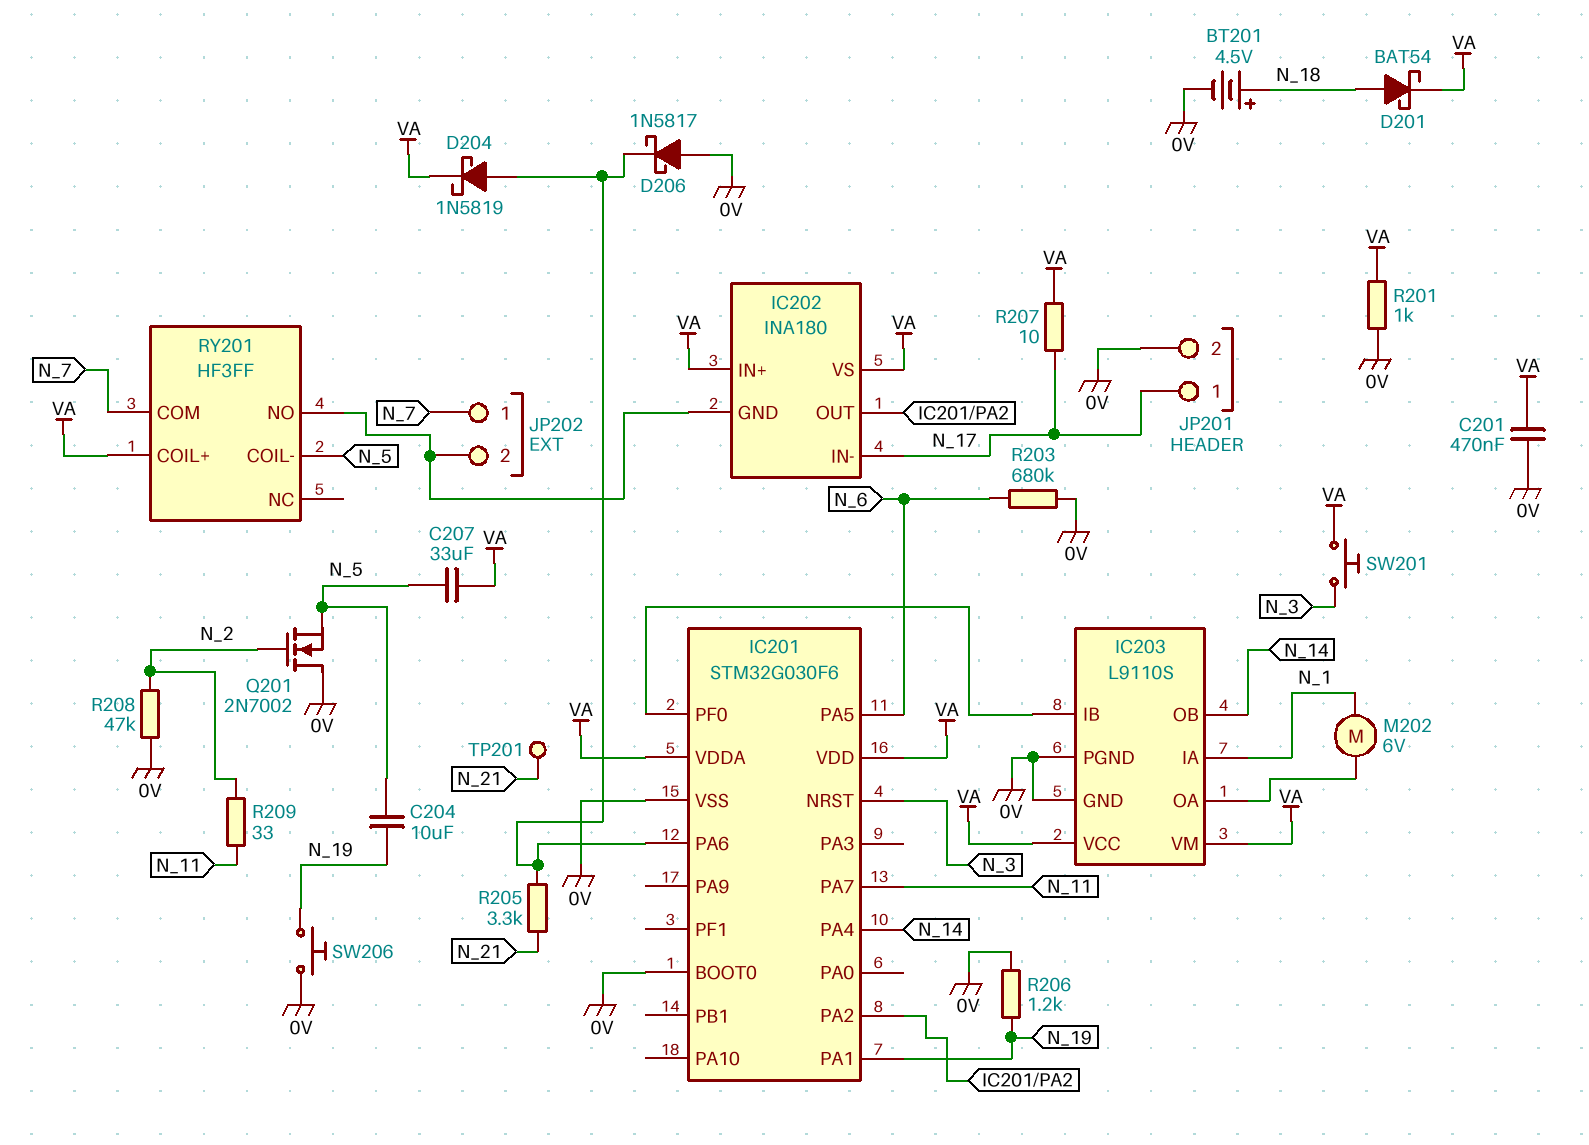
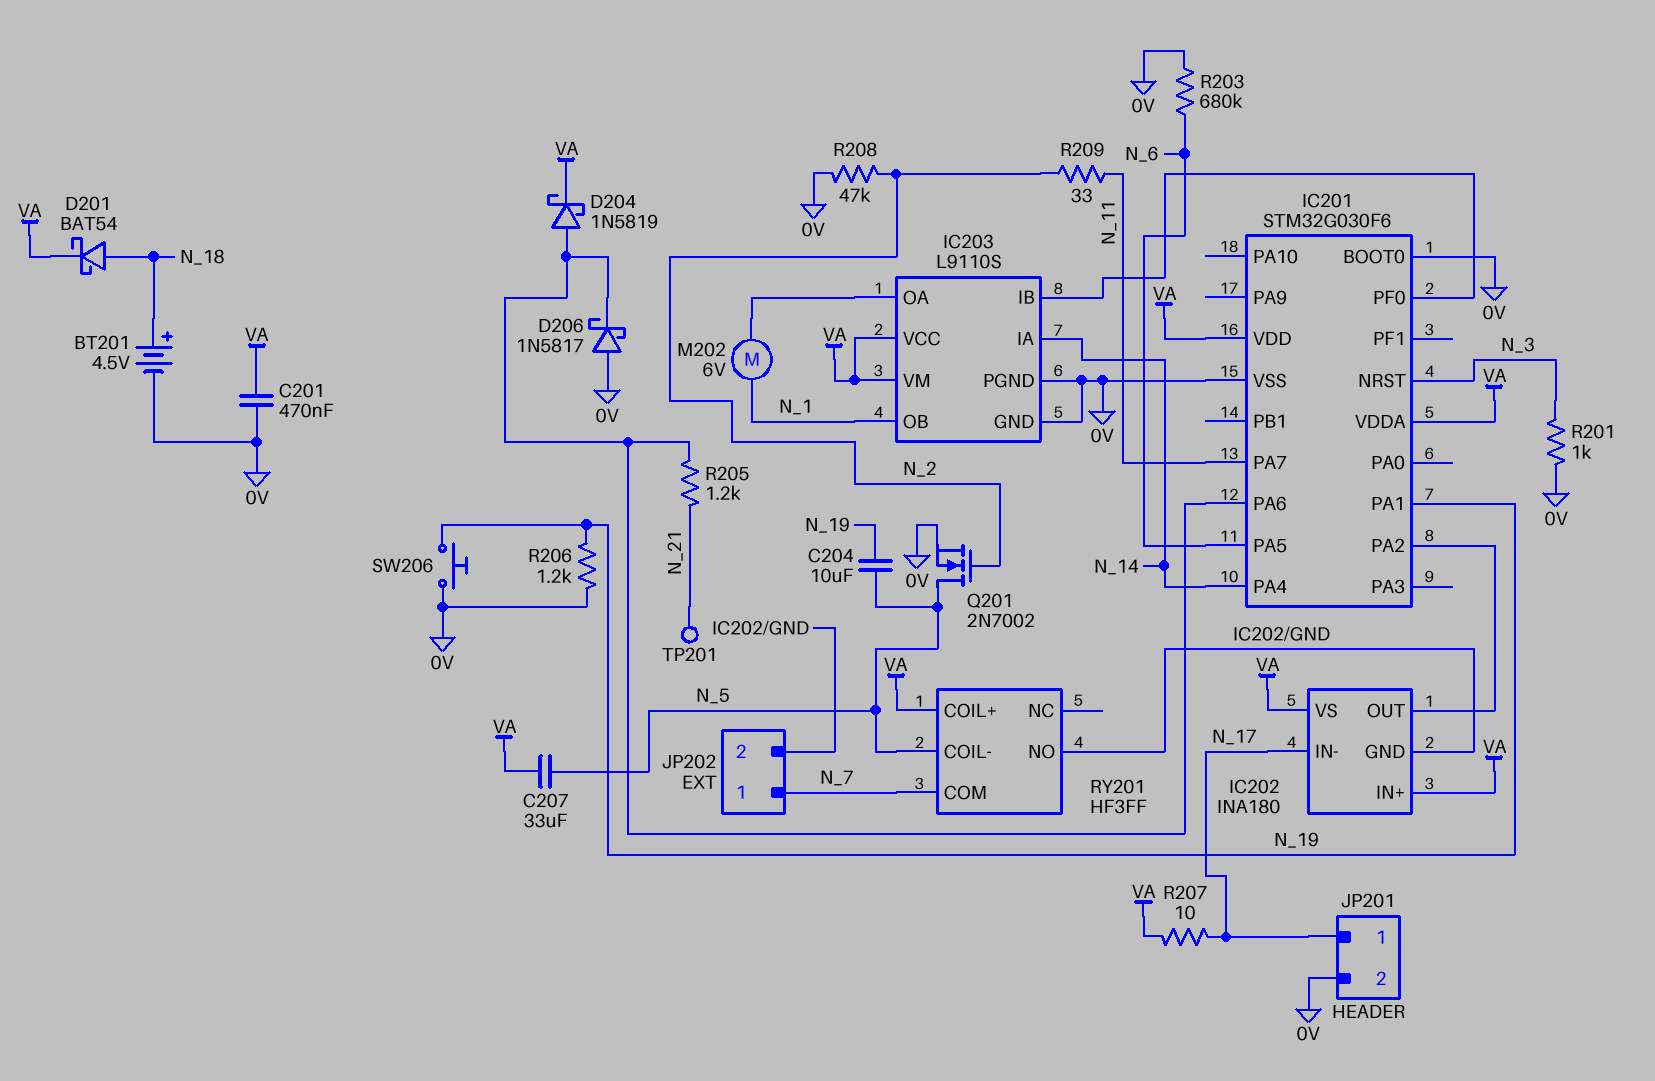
IC203 pin IA: N_1 -> N_14
IC203 pin OB: N_14 -> N_1
Q201: NMOS 2N7002 (G N_2, D 0V, S N_5) -> NMOS 2N7002 (G N_2, D N_5, S 0V)
R201: 1k (0V, VA) -> 1k (0V, N_3)
R205: 3.3k (IC201/PA6, N_21) -> 1.2k (IC201/PA6, N_21)
SW201: button (N_3, VA) -> none

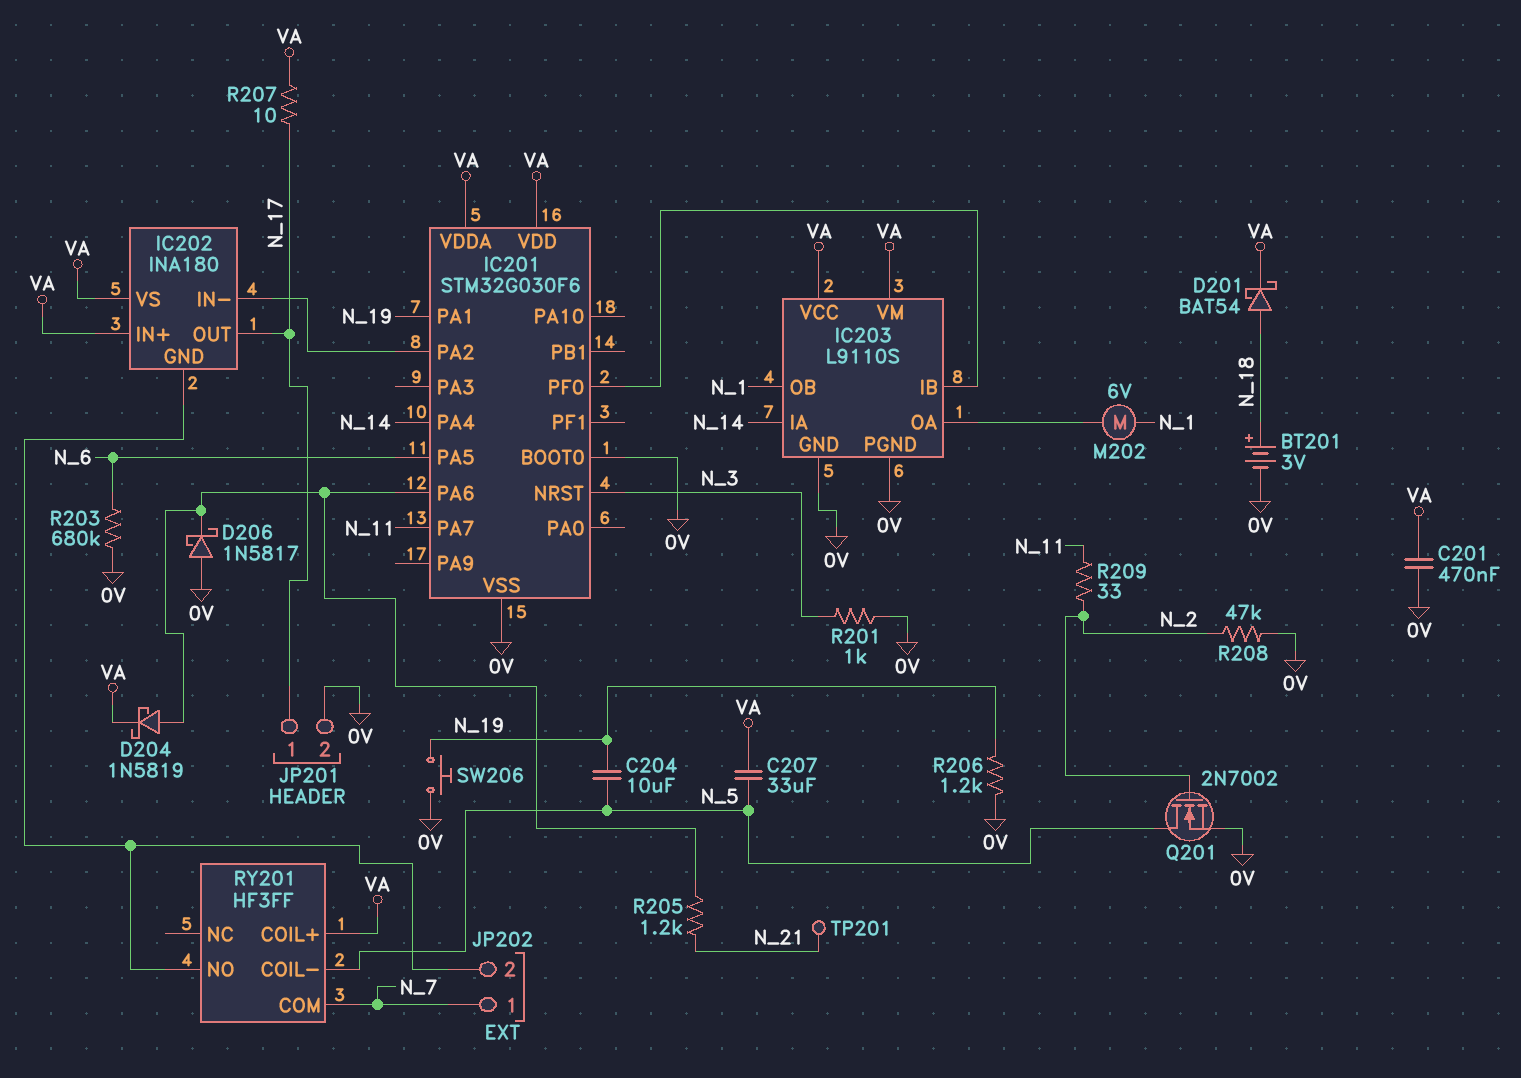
BT201: 4.5V (plus N_18, minus 0V) -> 3V (plus N_18, minus 0V)
IC202 pin IN-: N_17 -> IC201/PA2
IC202 pin OUT: IC201/PA2 -> N_17

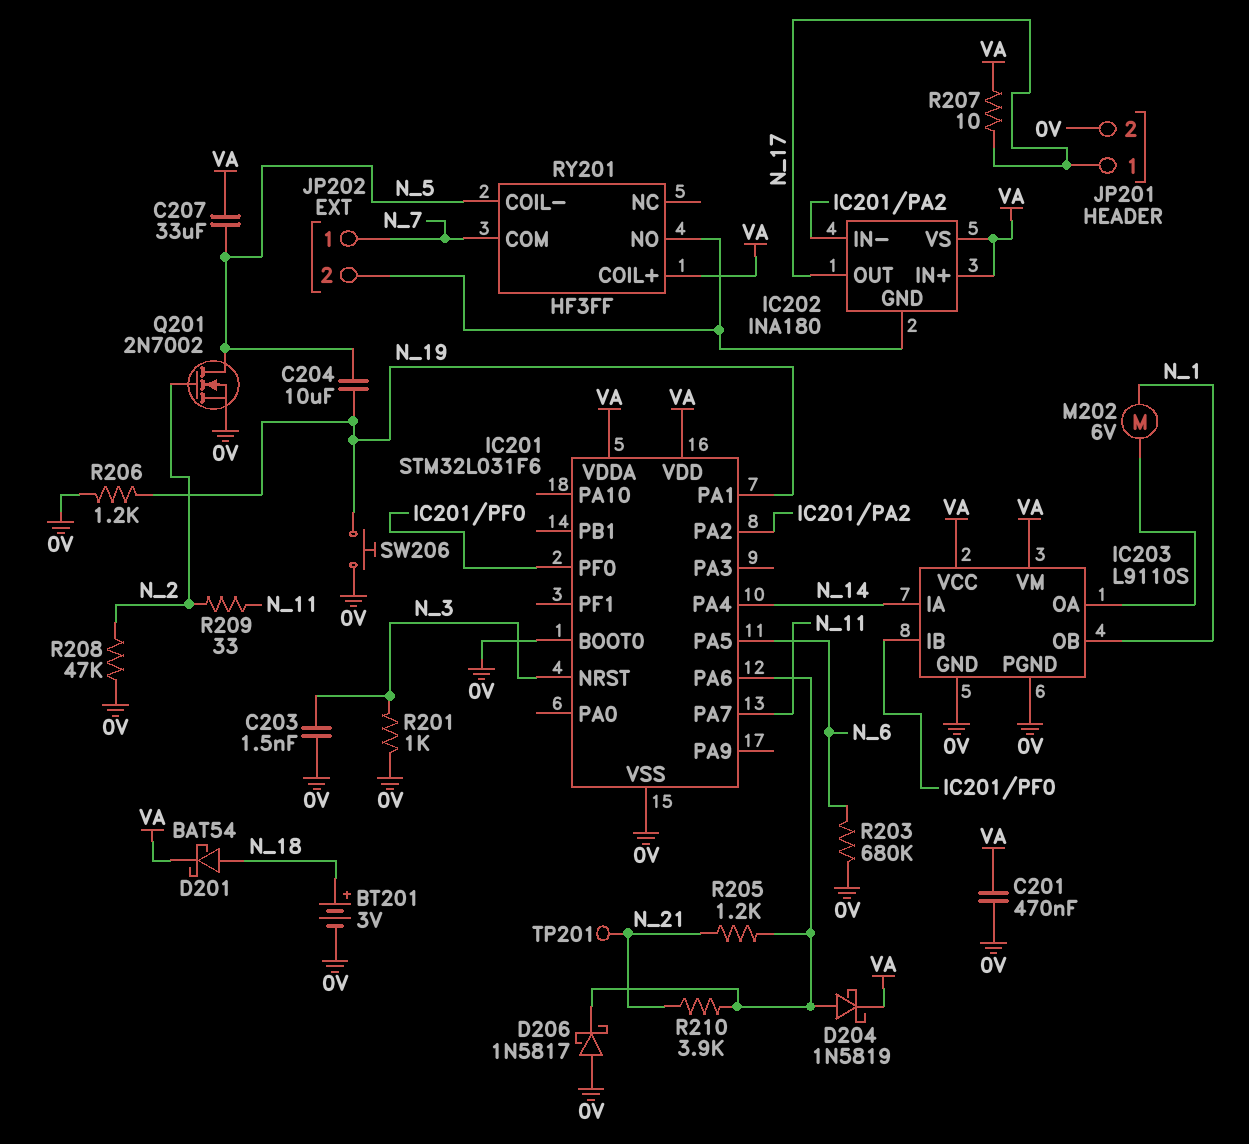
C203: none -> 1.5nF (0V, N_3)
IC201: STM32G030F6 -> STM32L031F6
R210: none -> 3.9k (IC201/PA6, N_21)

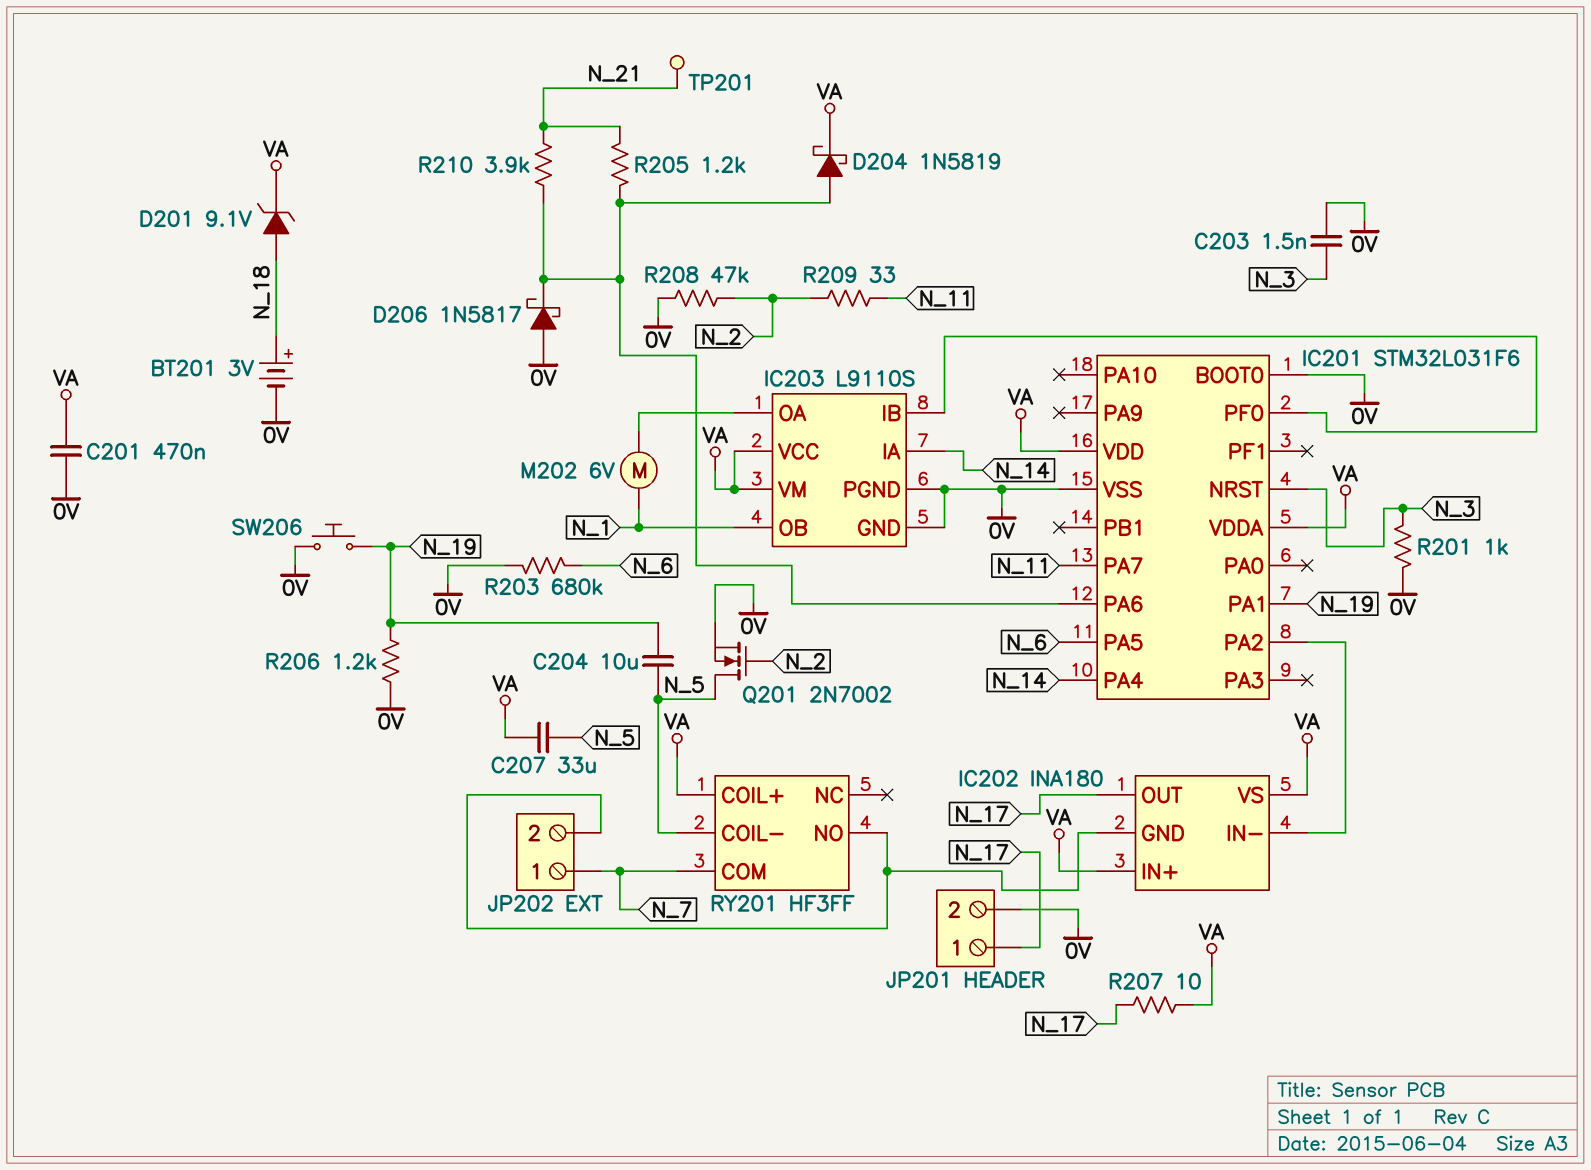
D201: schottky BAT54 (A N_18, K VA) -> zener 9.1V (A N_18, K VA)

